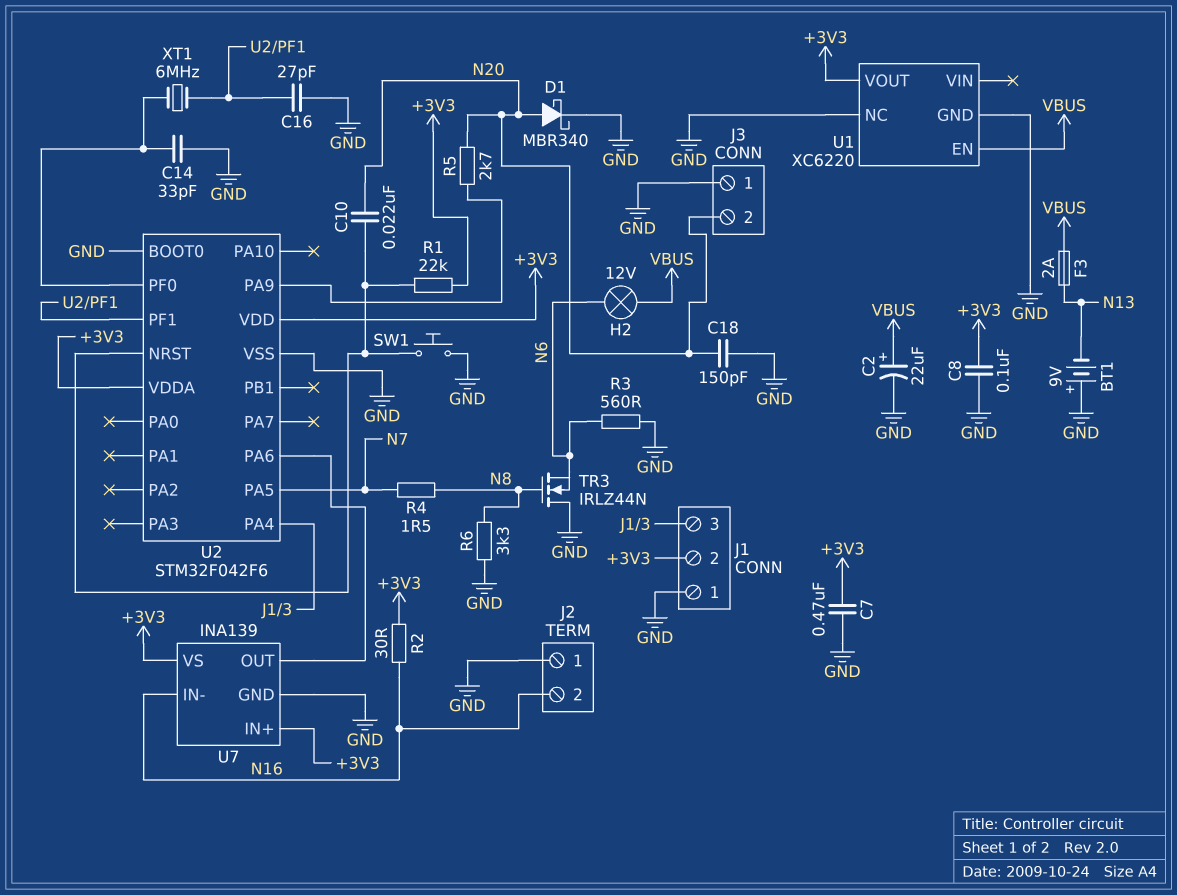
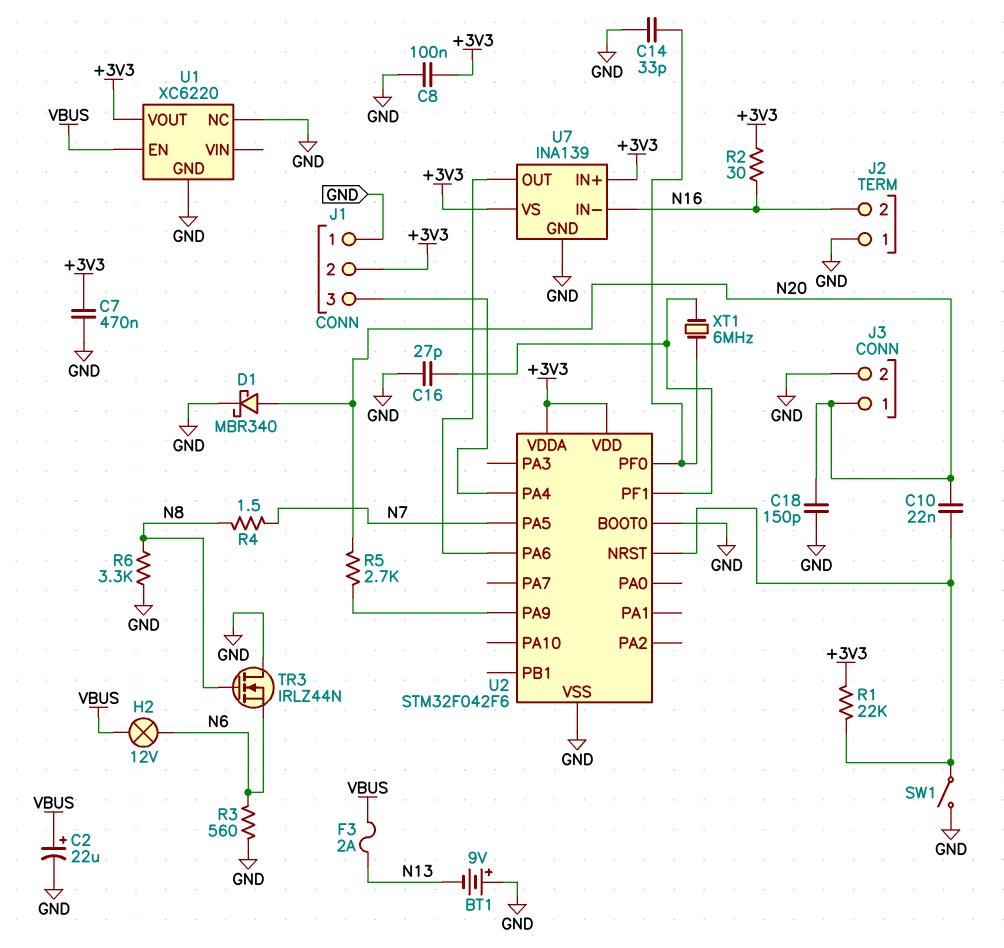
J3 pin 1: GND -> N20
J3 pin 2: N20 -> GND
SW1: button (GND, U2/NRST) -> switch (GND, U2/NRST)

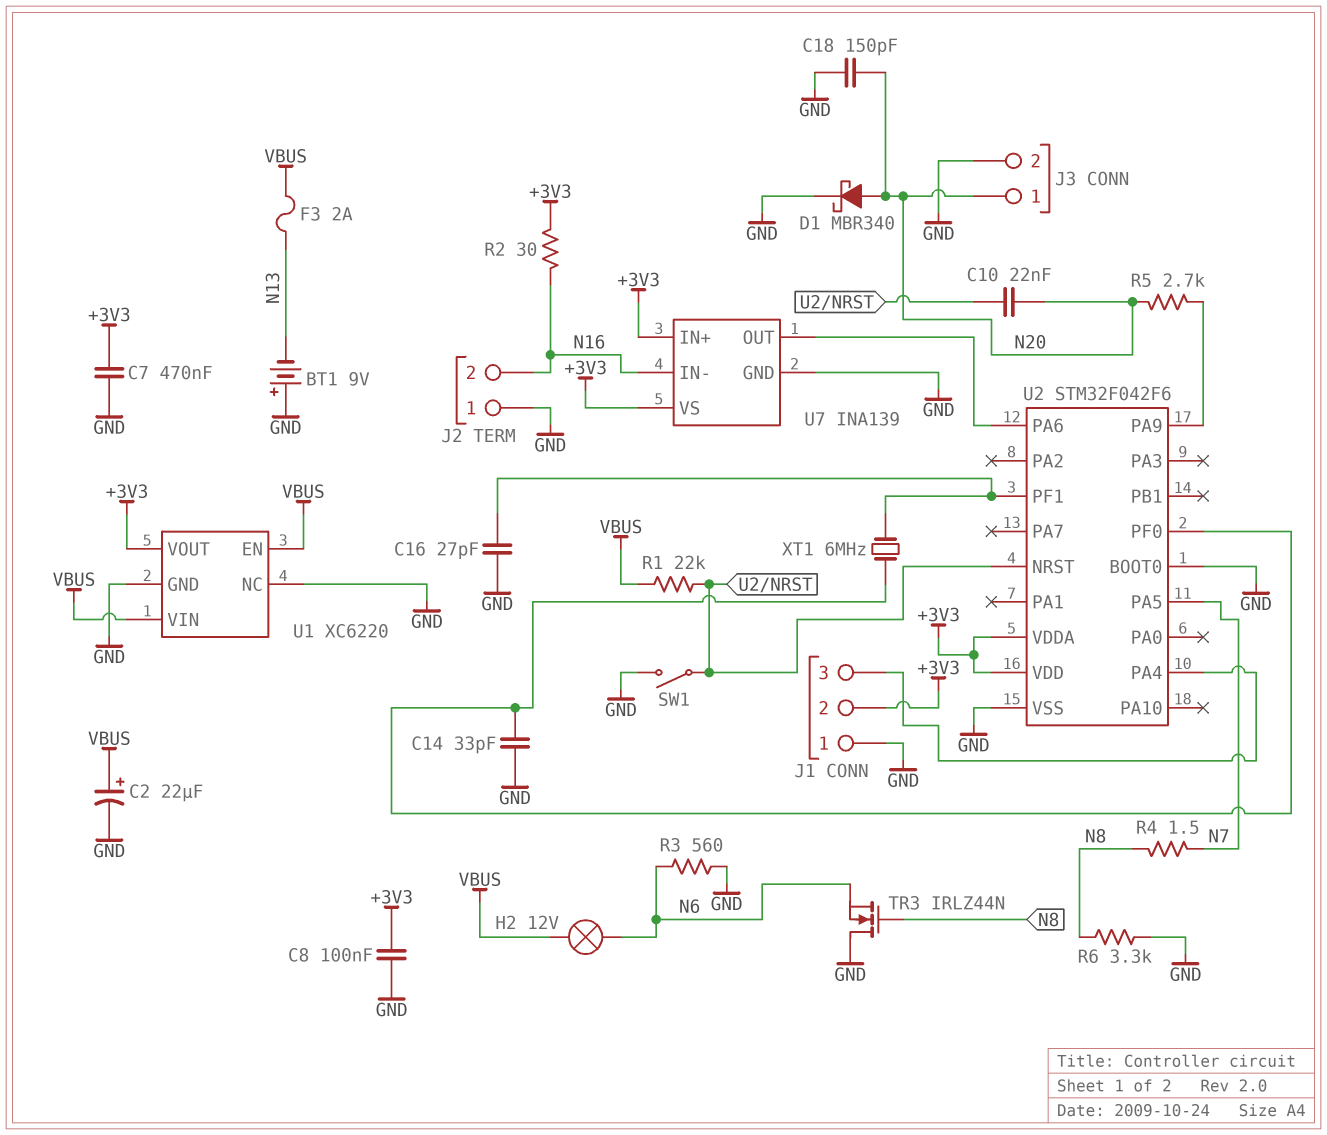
R1: 22k (+3V3, U2/NRST) -> 22k (U2/NRST, VBUS)
U1 pin VIN: none -> VBUS

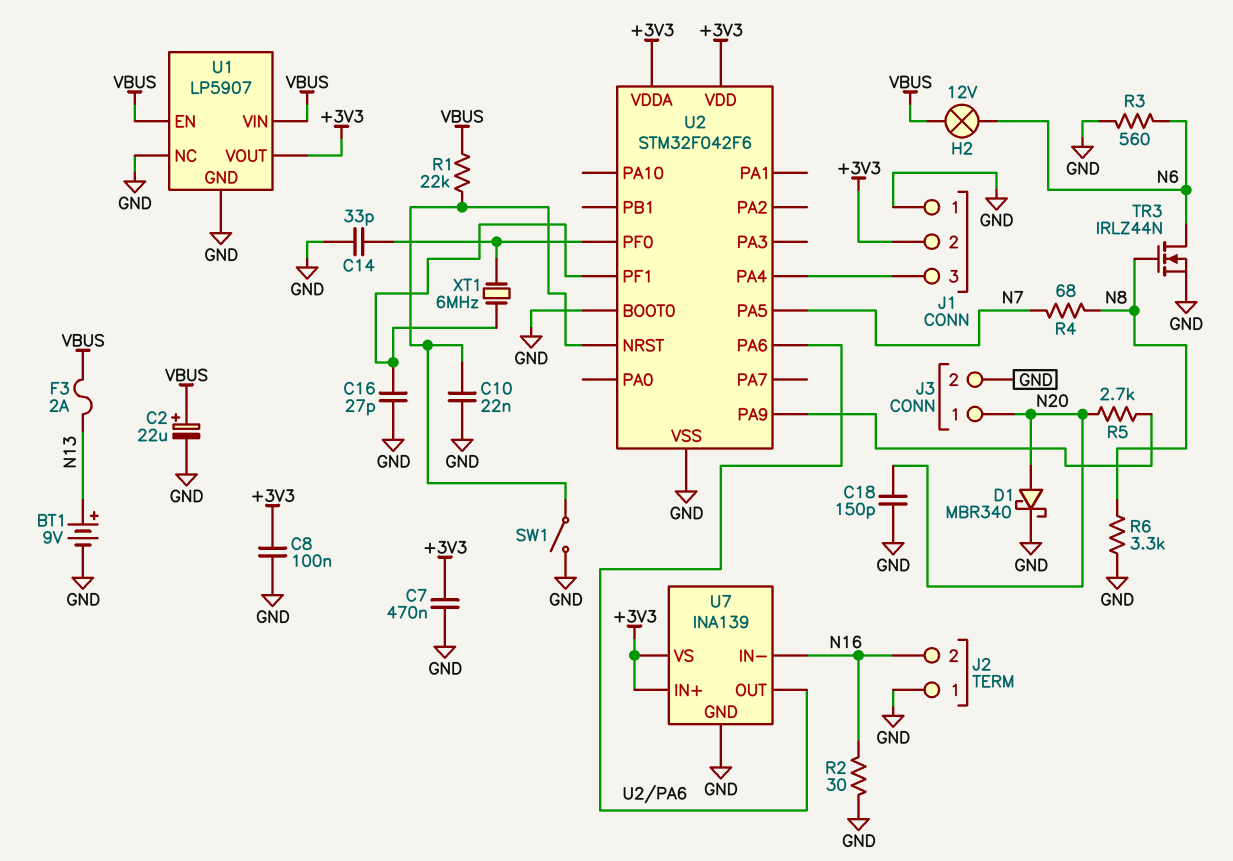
BT1: 9V (plus GND, minus N13) -> 9V (plus N13, minus GND)
C10: 22nF (N20, U2/NRST) -> 22nF (GND, U2/NRST)
R2: 30 (+3V3, N16) -> 30 (GND, N16)
R4: 1.5 (N7, N8) -> 68 (N7, N8)
TR3: NMOS IRLZ44N (G N8, D GND, S N6) -> NMOS IRLZ44N (G N8, D N6, S GND)
U1: XC6220 -> LP5907

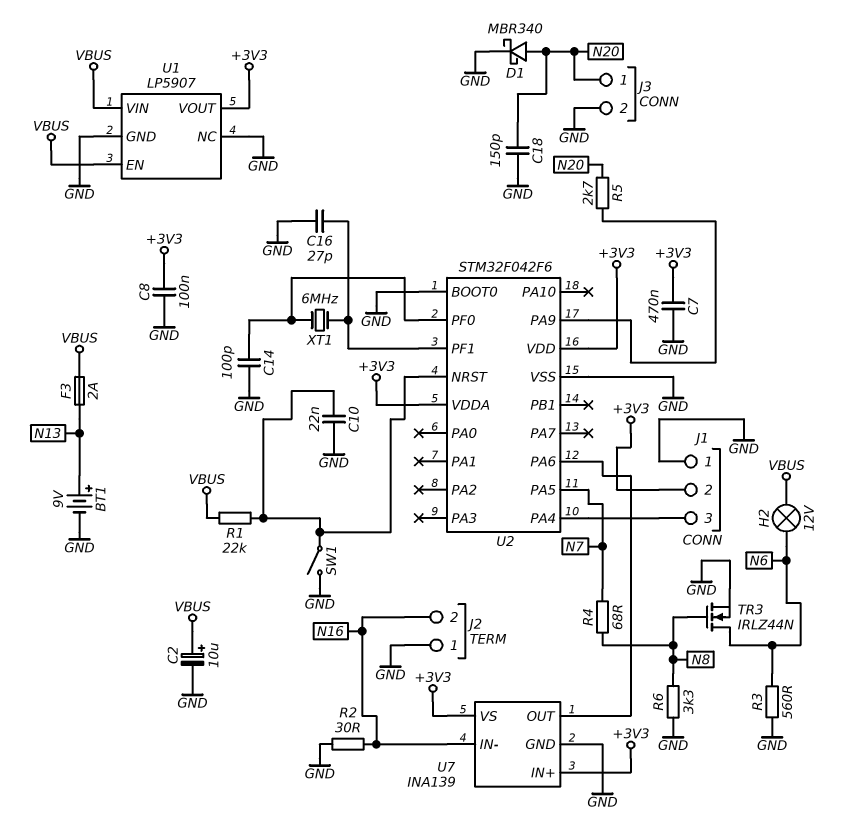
C2: 22uF (plus VBUS, minus GND) -> 10uF (plus VBUS, minus GND)
C14: 33pF (GND, U2/PF0) -> 100pF (GND, U2/PF0)

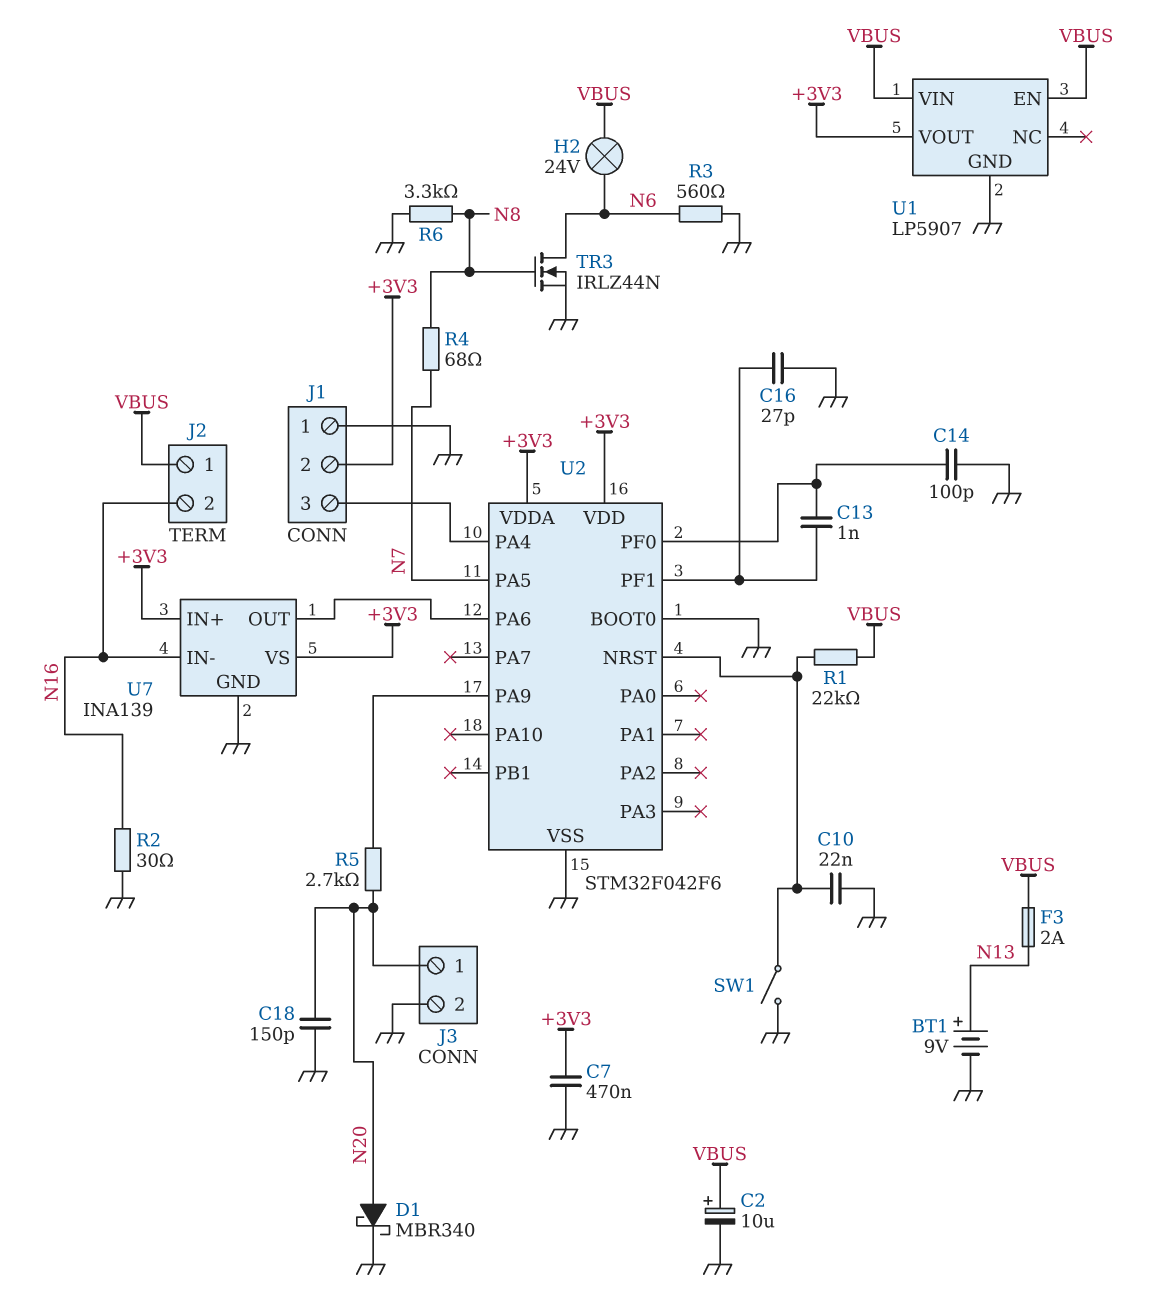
C8: 100nF (+3V3, GND) -> none
C13: none -> 1nF (U2/PF0, U2/PF1)
H2: lamp 12V (N6, VBUS) -> lamp 24V (N6, VBUS)
J2 pin 1: GND -> VBUS
U1 pin NC: GND -> none
XT1: 6MHz (U2/PF0, U2/PF1) -> none

